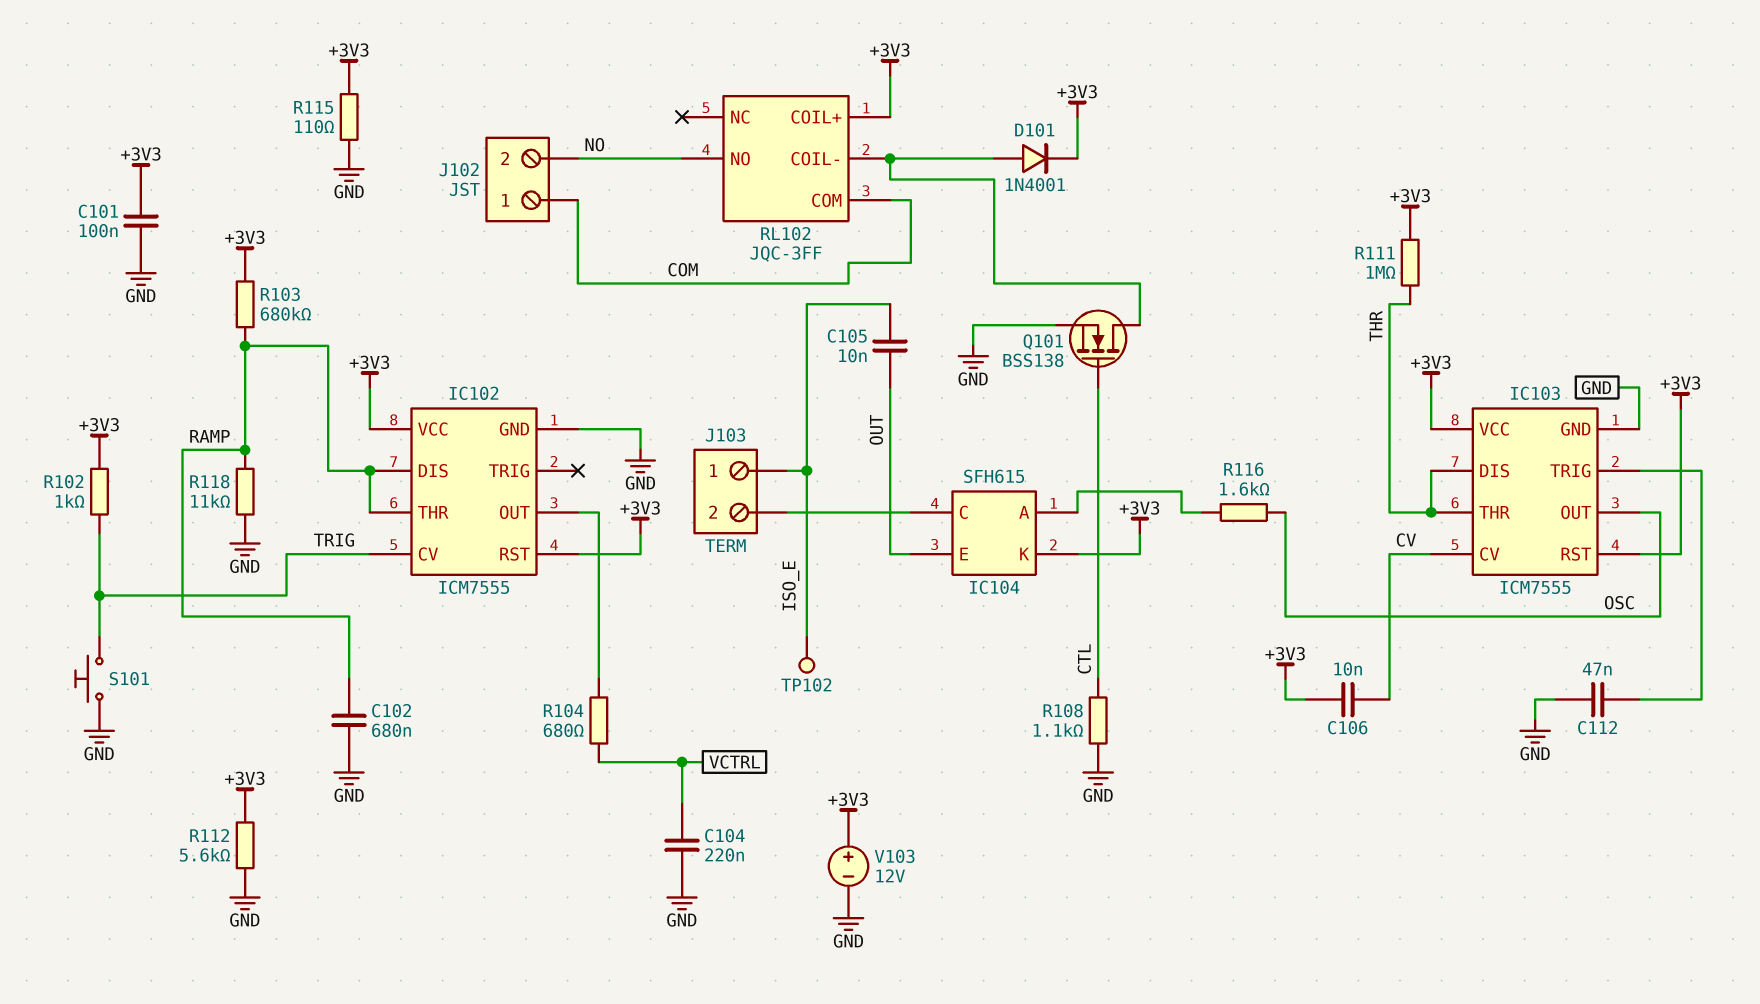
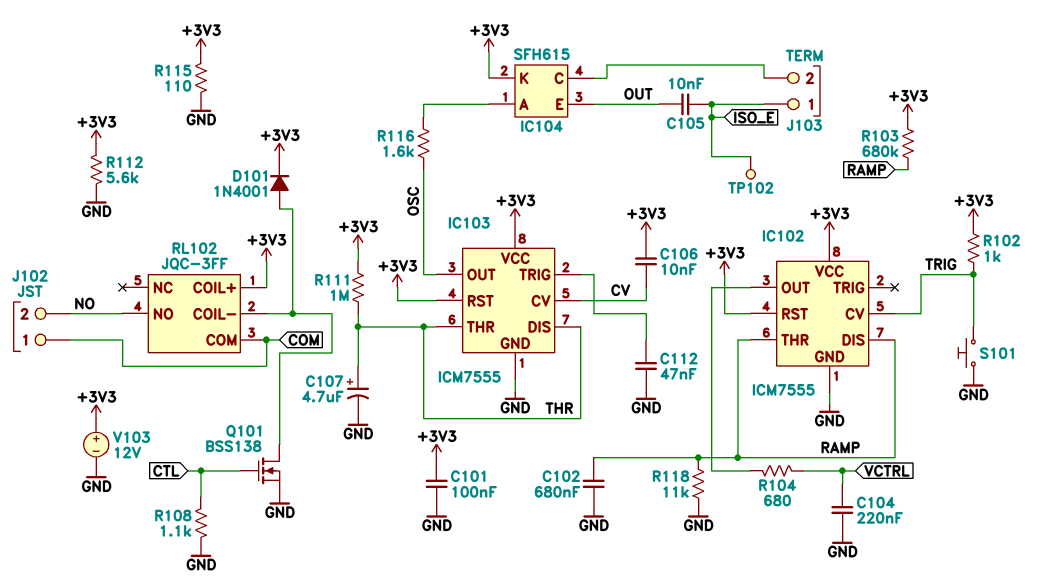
C107: none -> 4.7uF (plus THR, minus GND)

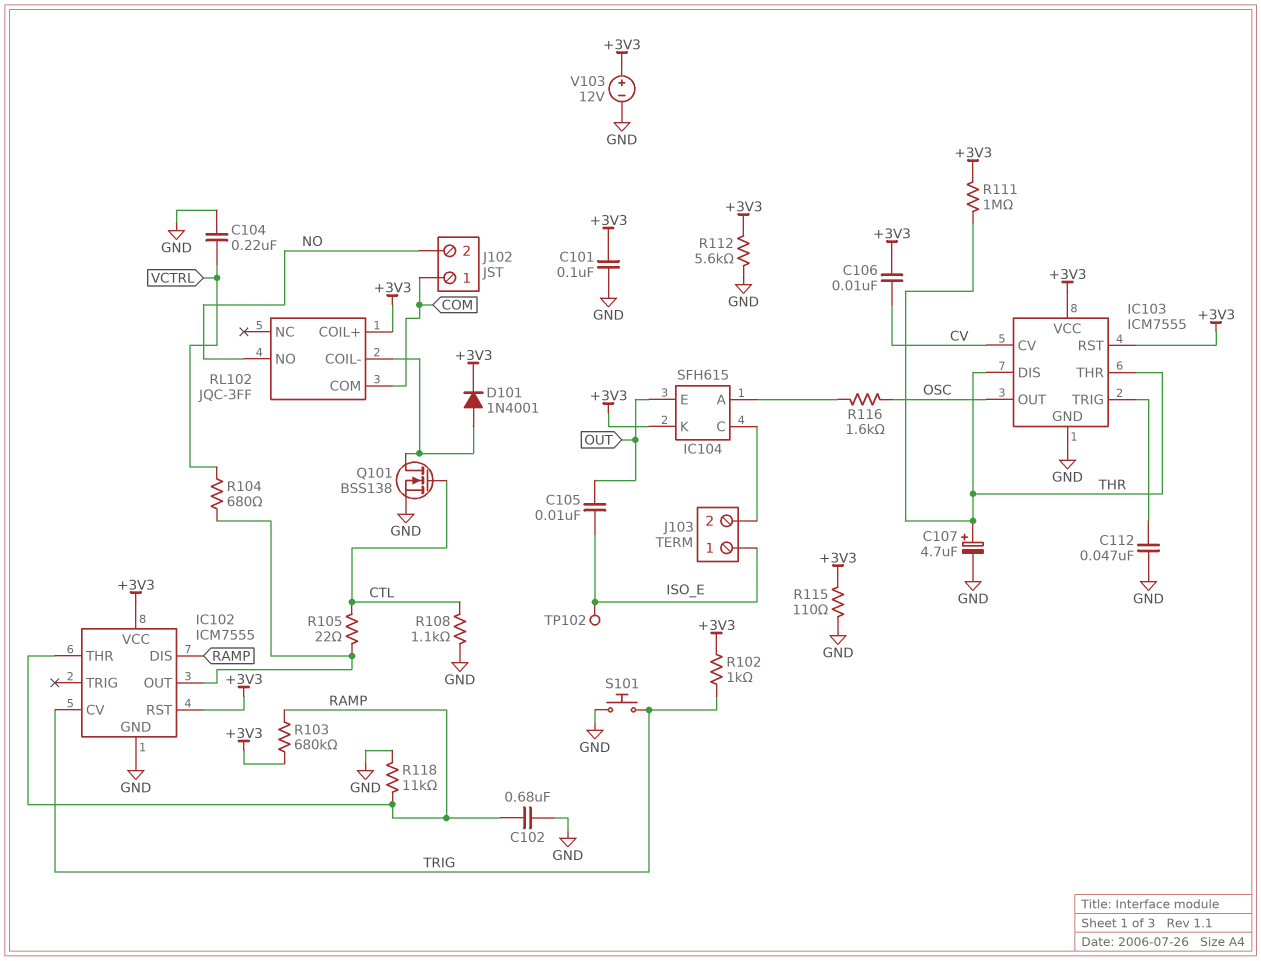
R105: none -> 22 (CTL, IC102/OUT)

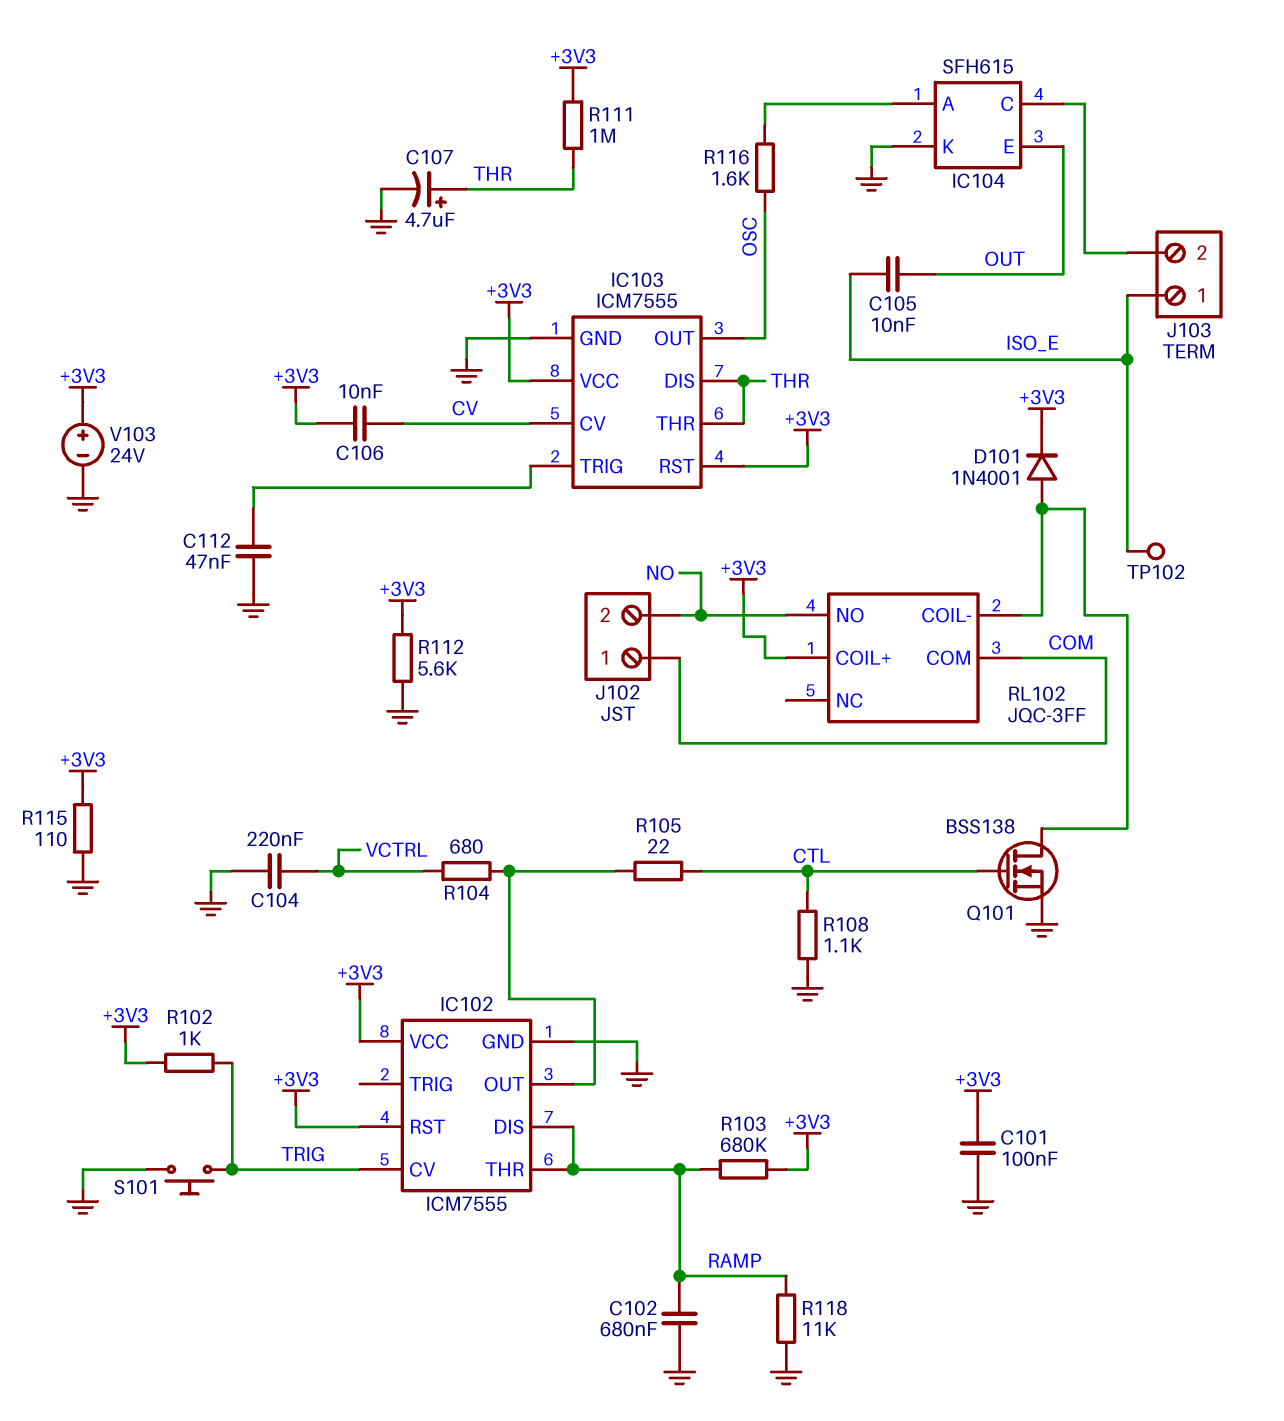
IC104 pin K: +3V3 -> GND
V103: 12V (plus +3V3, minus GND) -> 24V (plus +3V3, minus GND)

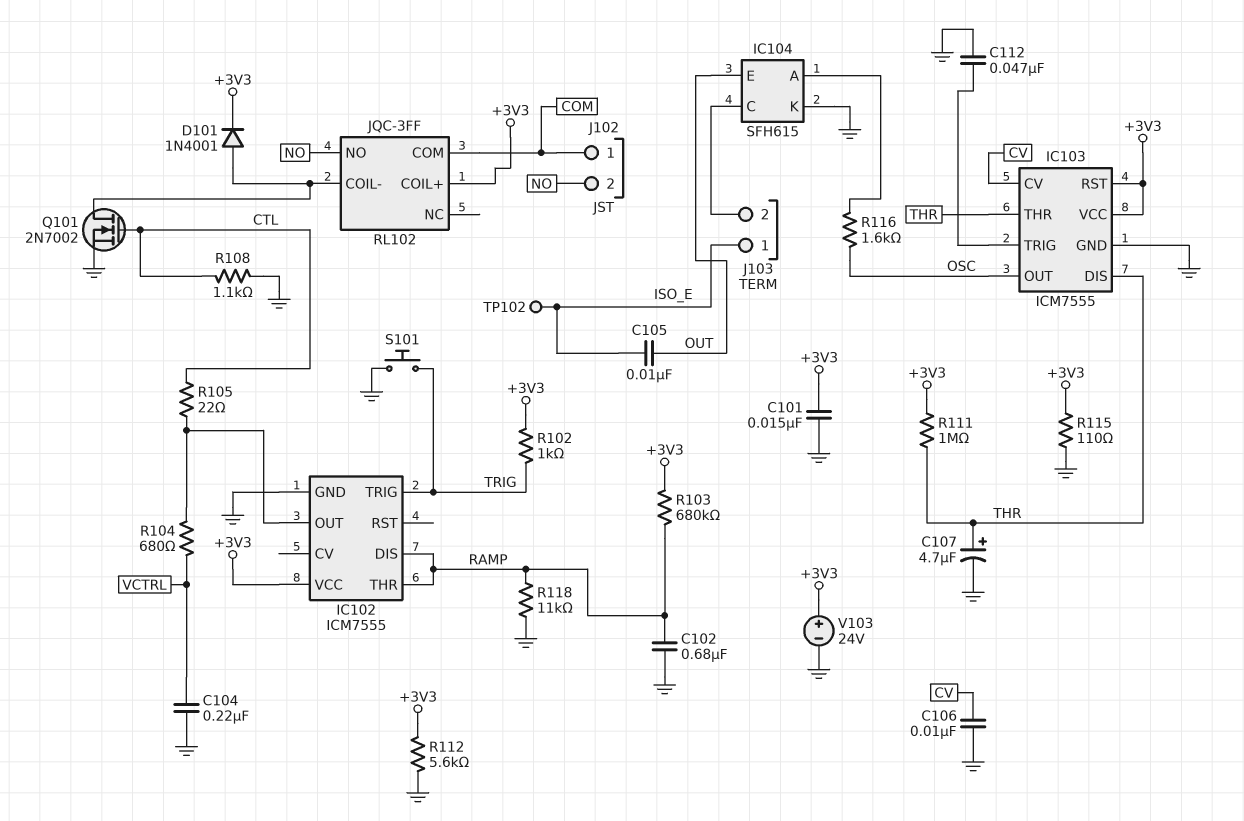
C101: 100nF (+3V3, GND) -> 15nF (+3V3, GND)
C106: 10nF (+3V3, CV) -> 10nF (CV, GND)
IC102 pin CV: TRIG -> none
IC102 pin RST: +3V3 -> none
IC102 pin TRIG: none -> TRIG
Q101: NMOS BSS138 (G CTL, D RL102/COIL-, S GND) -> NMOS 2N7002 (G CTL, D RL102/COIL-, S GND)

